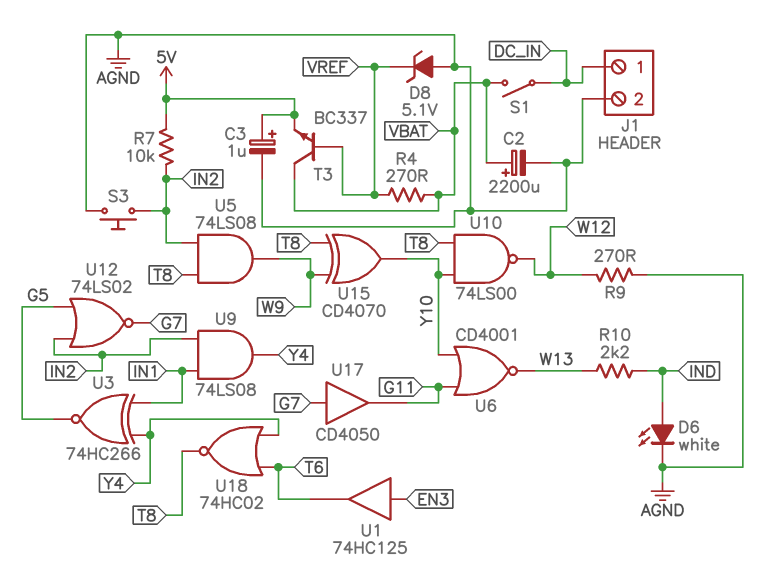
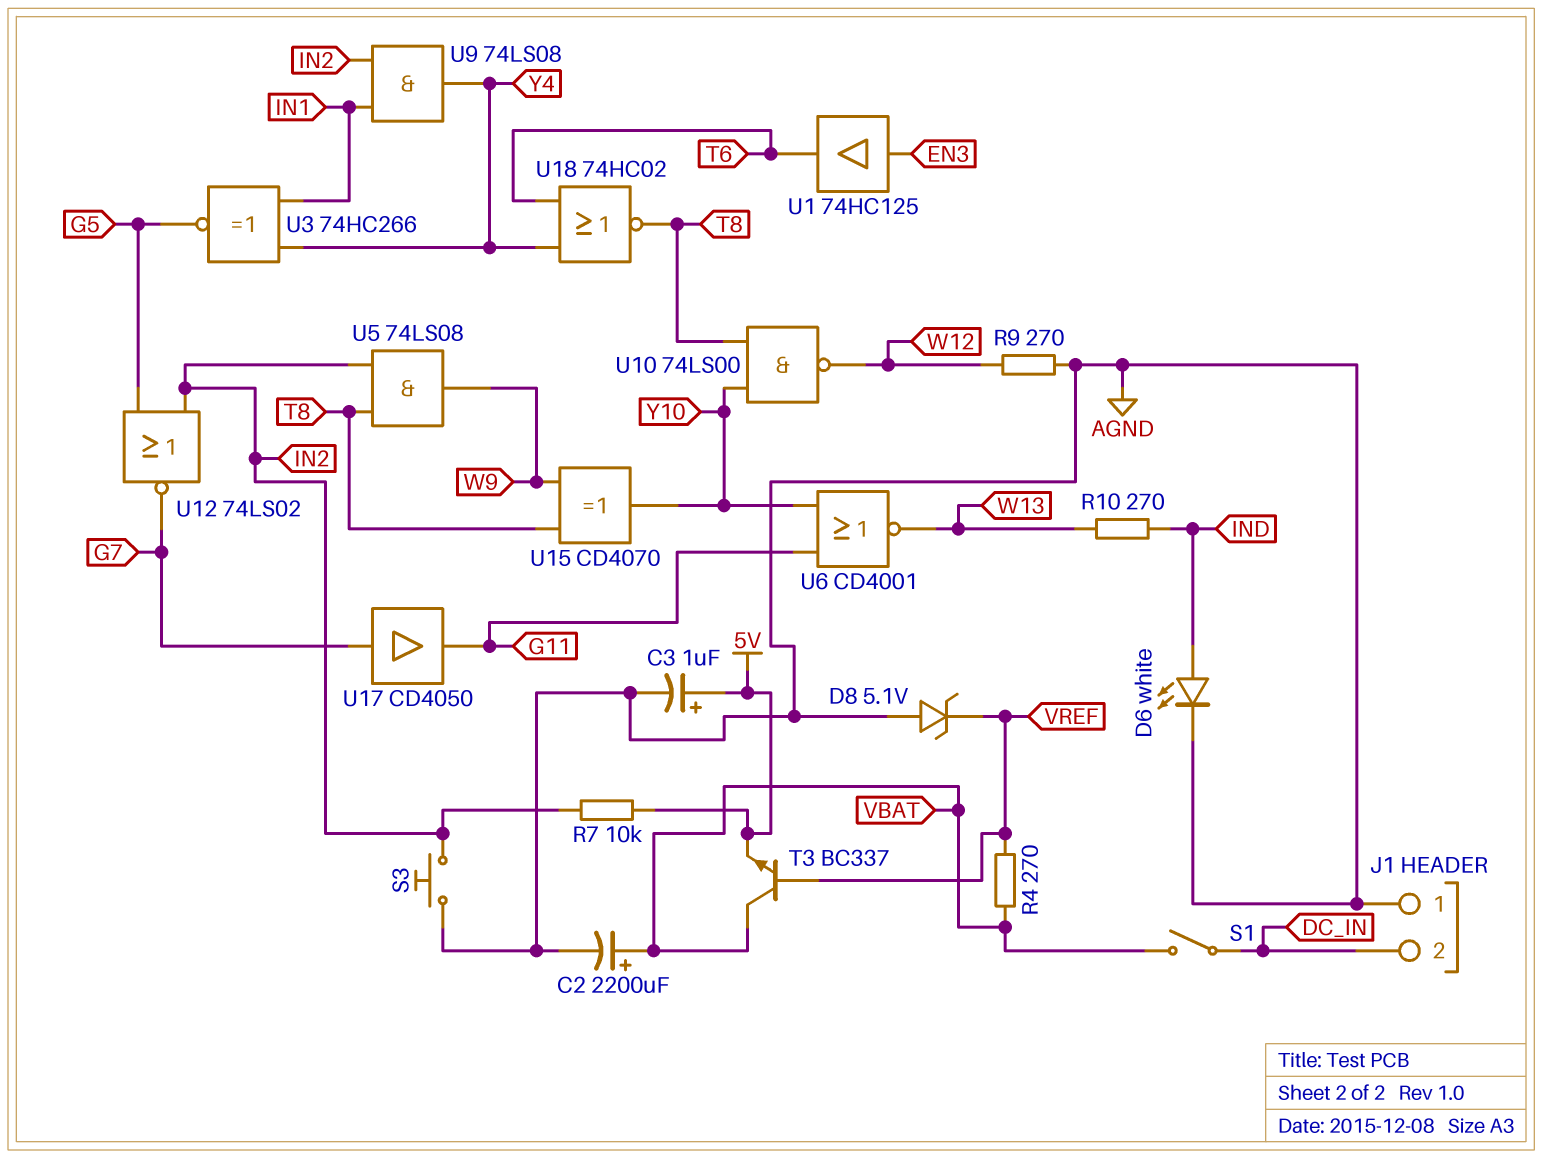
J1 pin 1: DC_IN -> AGND
J1 pin 2: AGND -> DC_IN
R10: 2.2k (IND, W13) -> 270 (IND, W13)

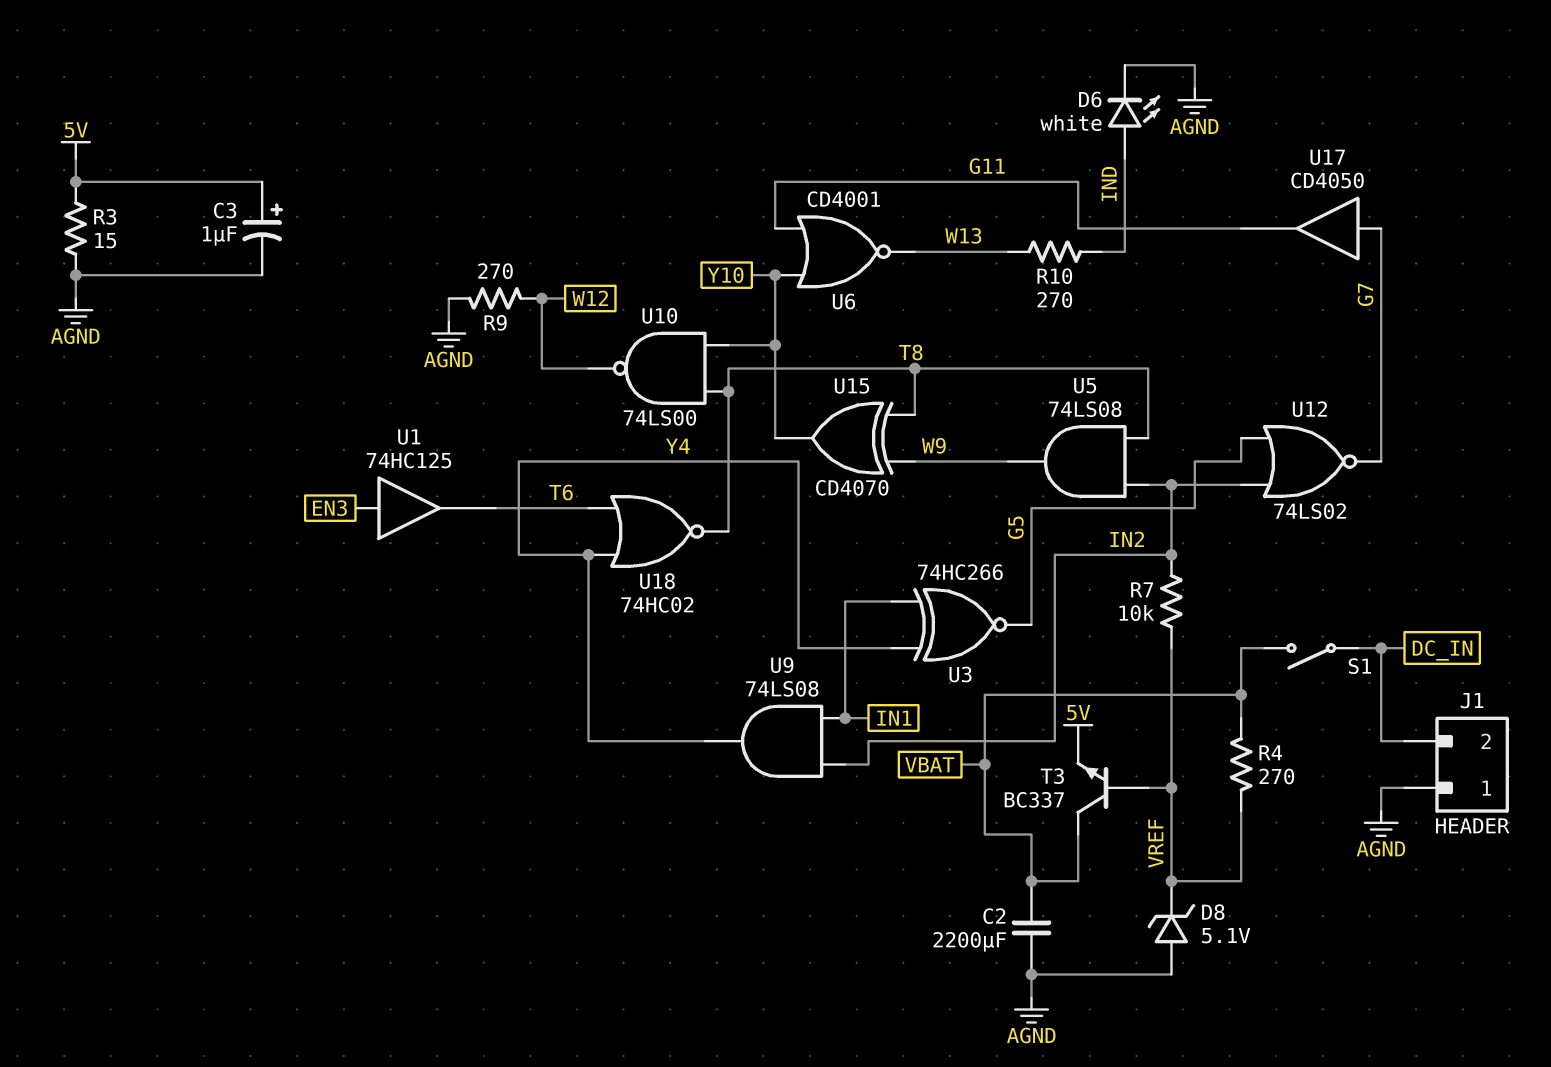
C2: 2200uF (plus VBAT, minus AGND) -> 2200uF (AGND, VBAT)
R3: none -> 15 (5V, AGND)
R7: 10k (5V, IN2) -> 10k (IN2, VREF)
S3: button (AGND, IN2) -> none

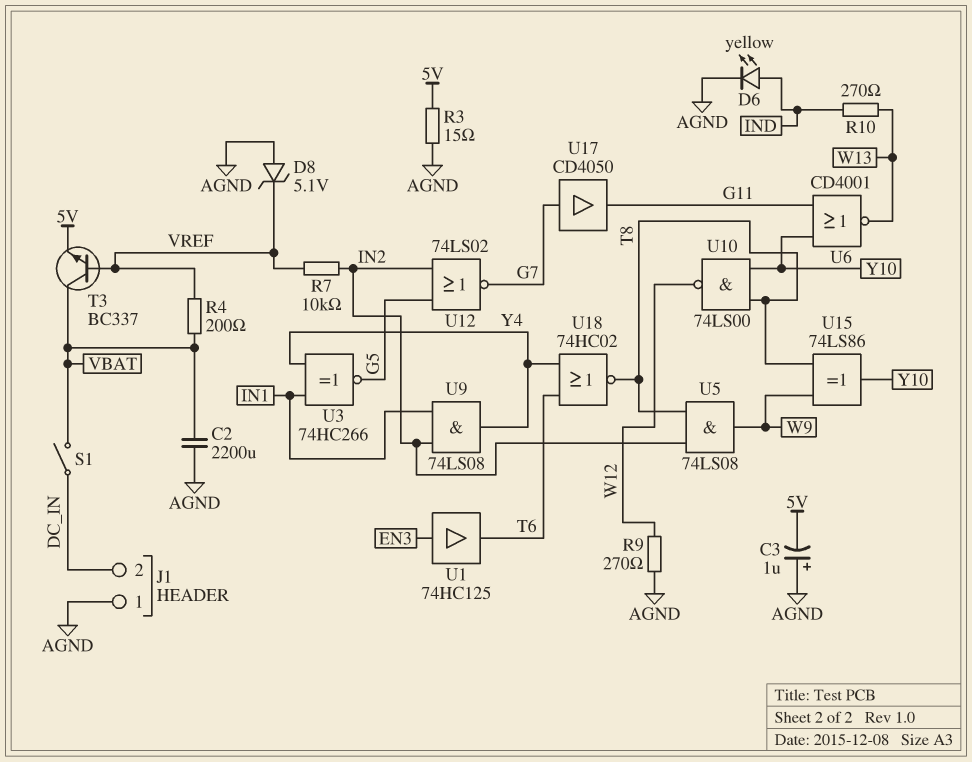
C3: 1uF (plus 5V, minus AGND) -> 1uF (plus AGND, minus 5V)
D6: LED white (A IND, K AGND) -> LED yellow (A IND, K AGND)
R4: 270 (VBAT, VREF) -> 200 (VBAT, VREF)
U15: XOR CD4070 (in T8, in W9, out Y10) -> XOR 74LS86 (in T8, in W9, out Y10)

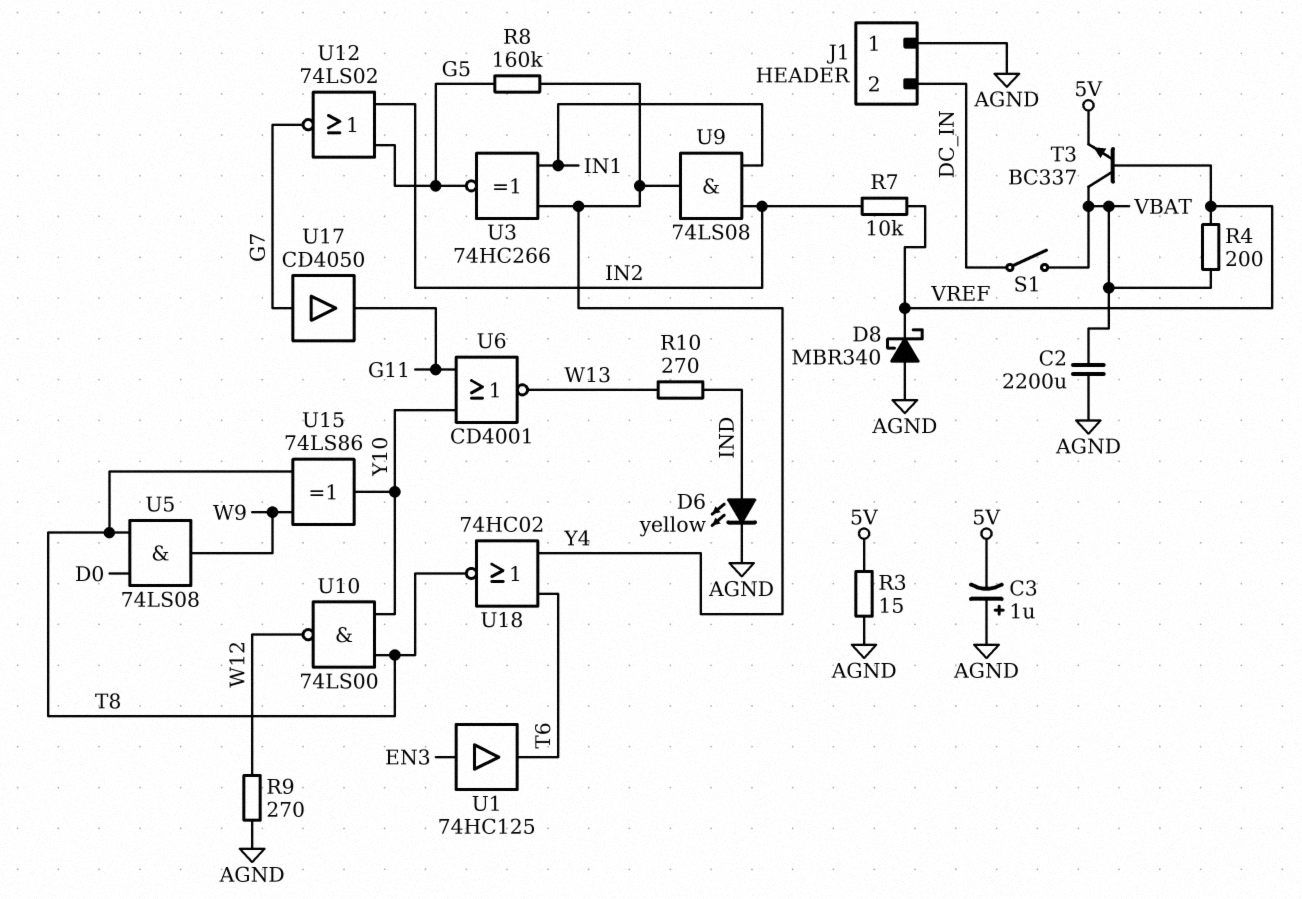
D8: zener 5.1V (A AGND, K VREF) -> schottky MBR340 (A AGND, K VREF)
R8: none -> 160k (G5, Y4)
U5: AND 74LS08 (in IN2, in T8, out W9) -> AND 74LS08 (in D0, in T8, out W9)

